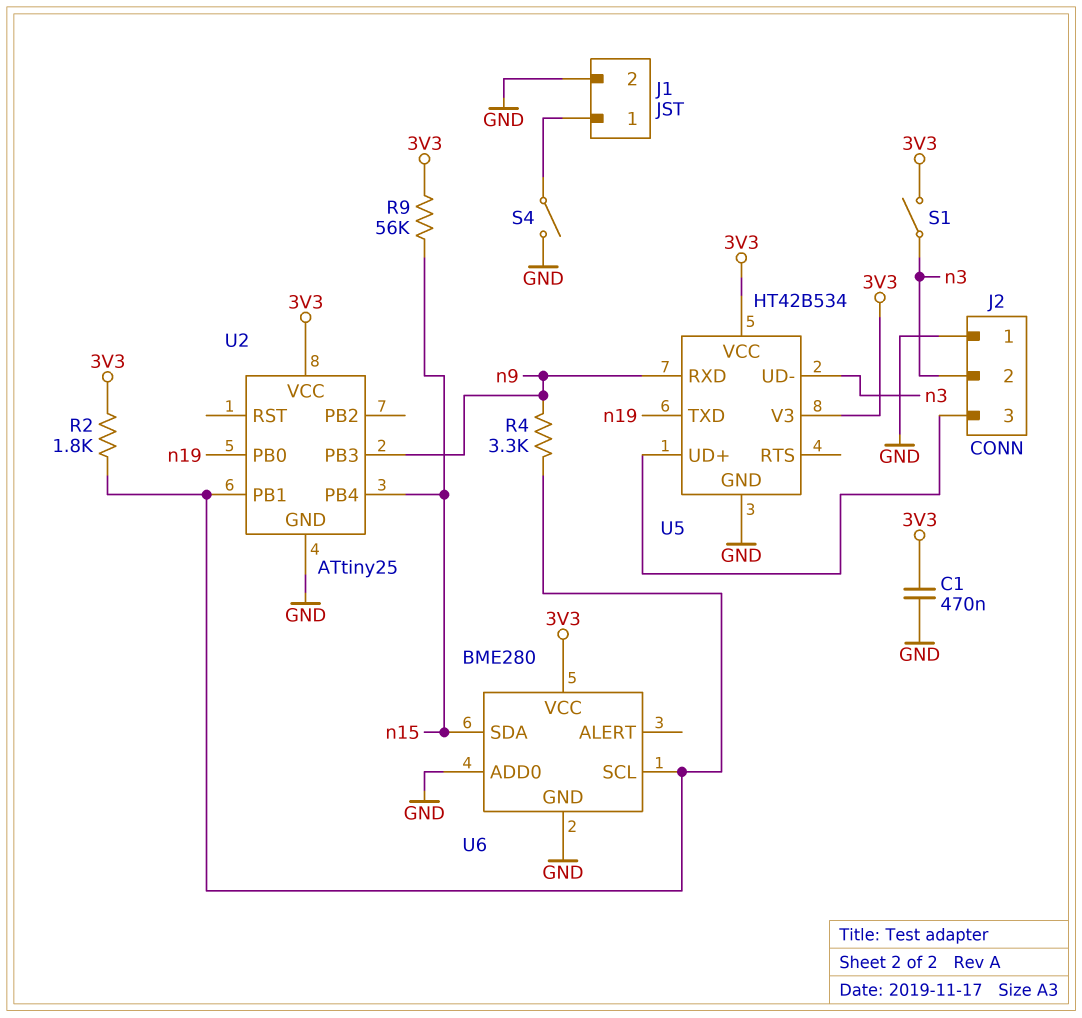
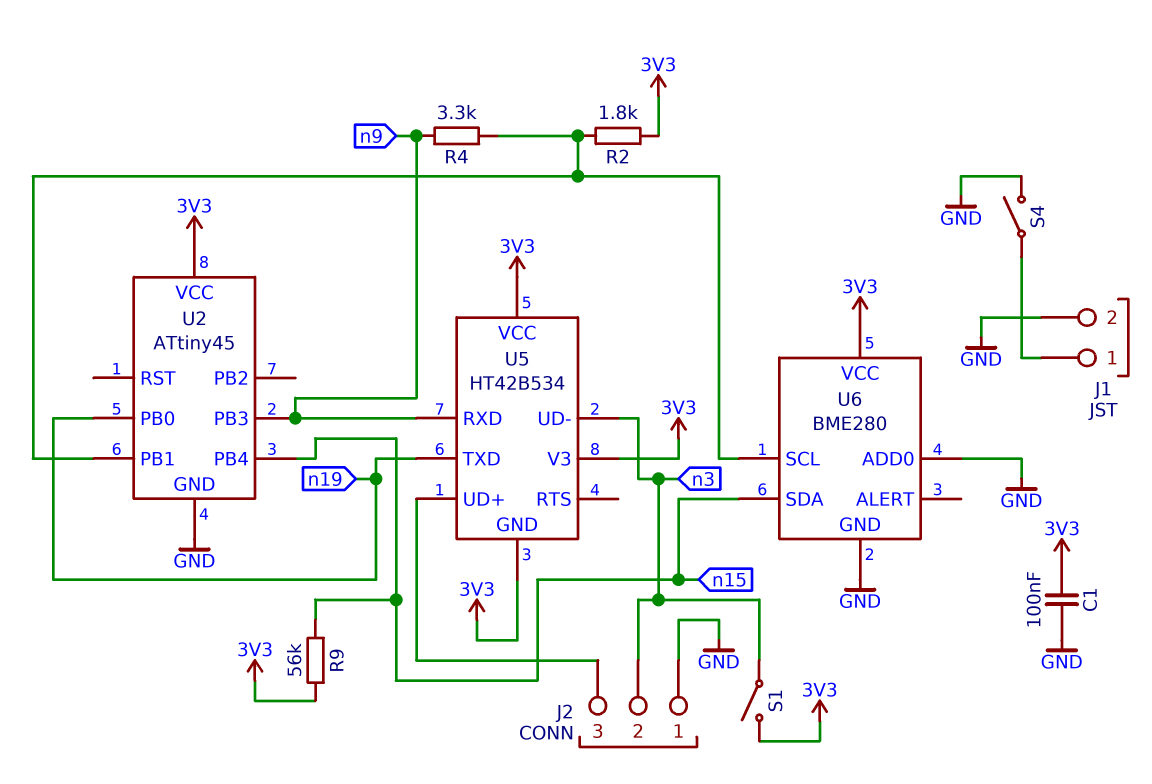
C1: 470nF (3V3, GND) -> 100nF (3V3, GND)
U2: ATtiny25 -> ATtiny45
U5 pin GND: GND -> 3V3

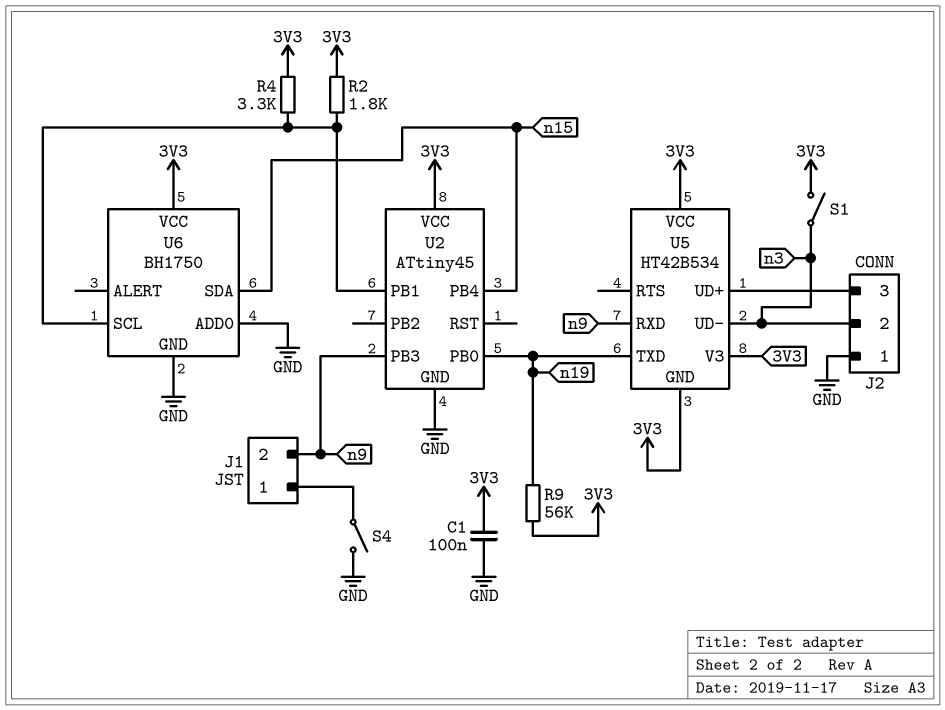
J1 pin 2: GND -> n9
R4: 3.3k (U2/PB1, n9) -> 3.3k (3V3, U2/PB1)
R9: 56k (3V3, n15) -> 56k (3V3, n19)
U6: BME280 -> BH1750

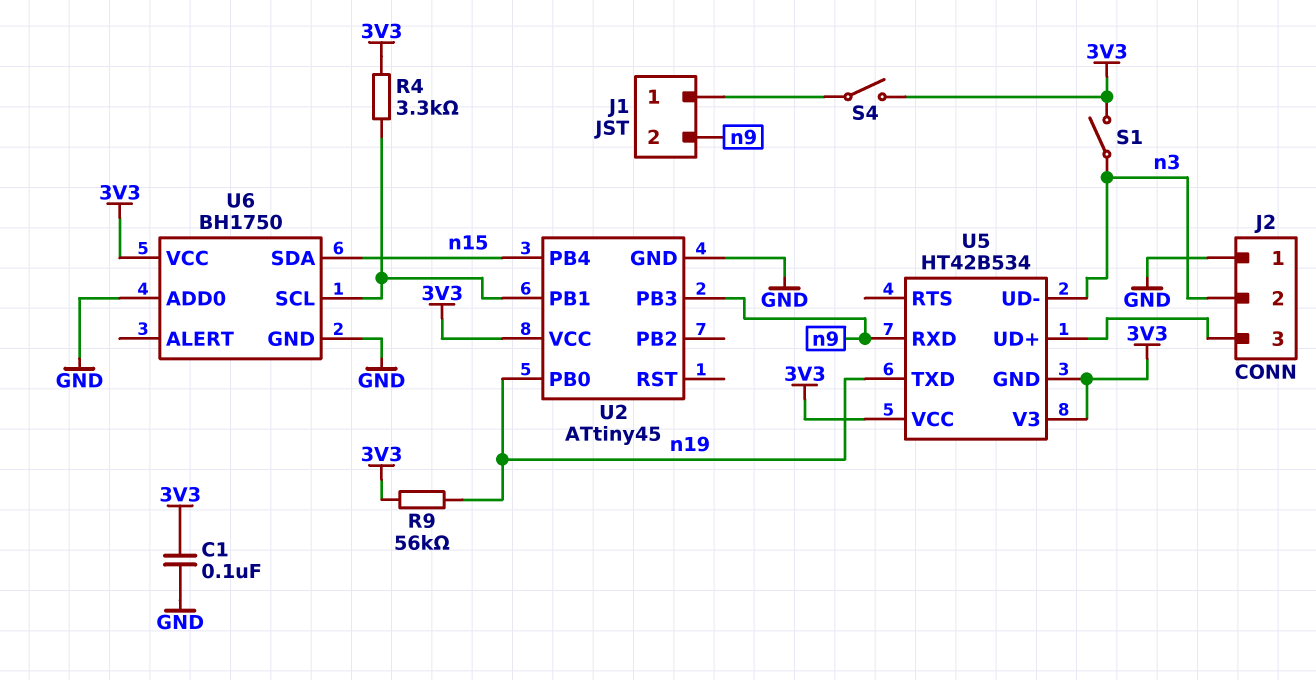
R2: 1.8k (3V3, U2/PB1) -> none
S4: switch (GND, J1/1) -> switch (3V3, J1/1)

